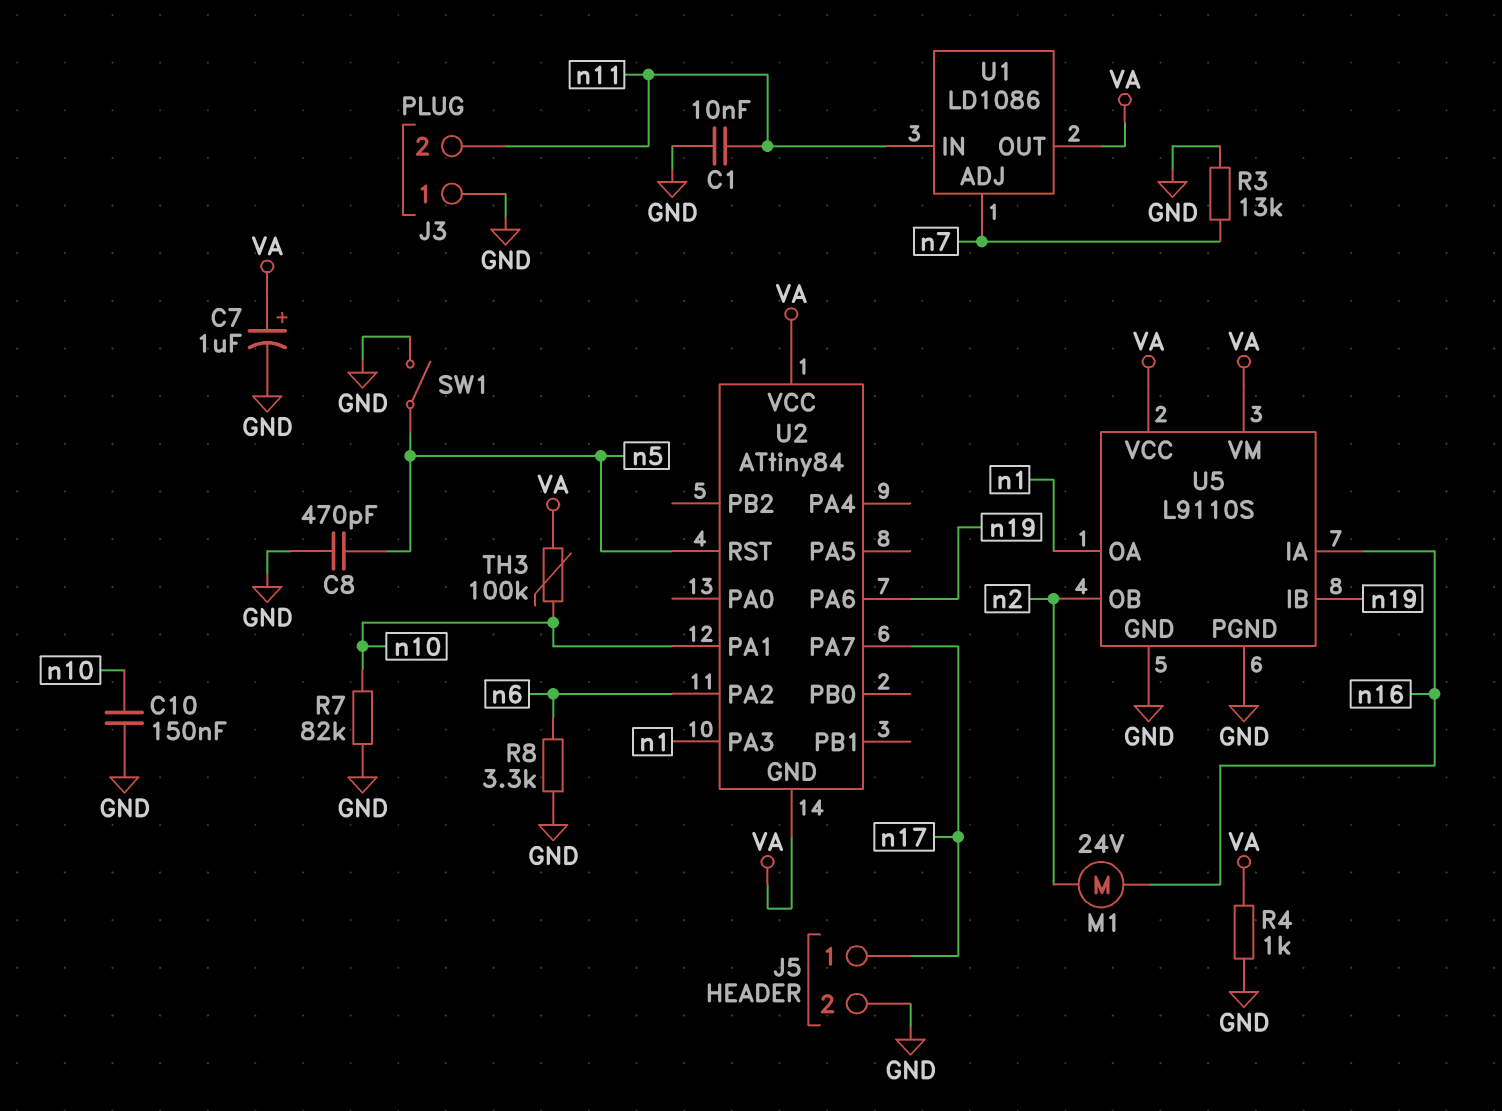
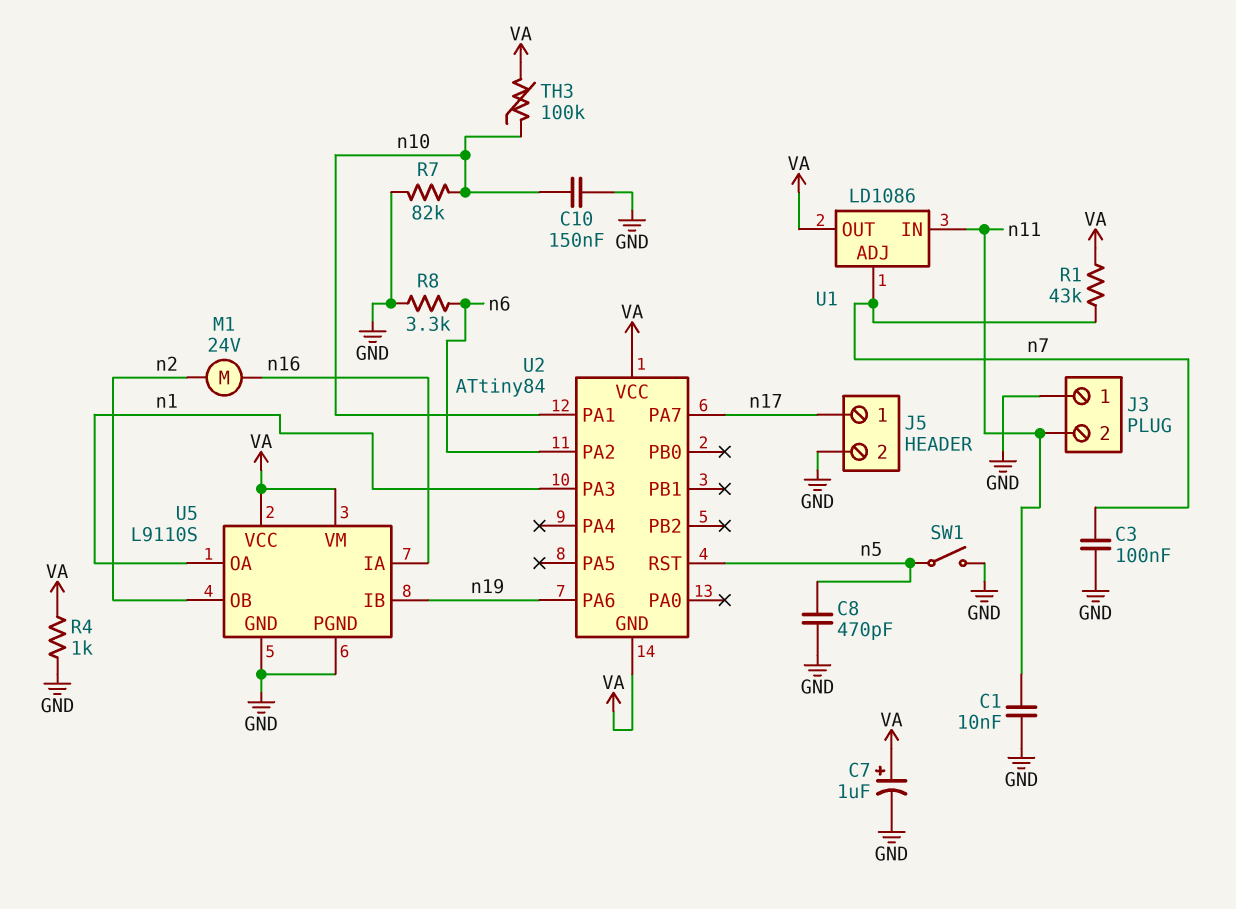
C3: none -> 100nF (GND, n7)
R1: none -> 43k (VA, n7)
R3: 13k (GND, n7) -> none

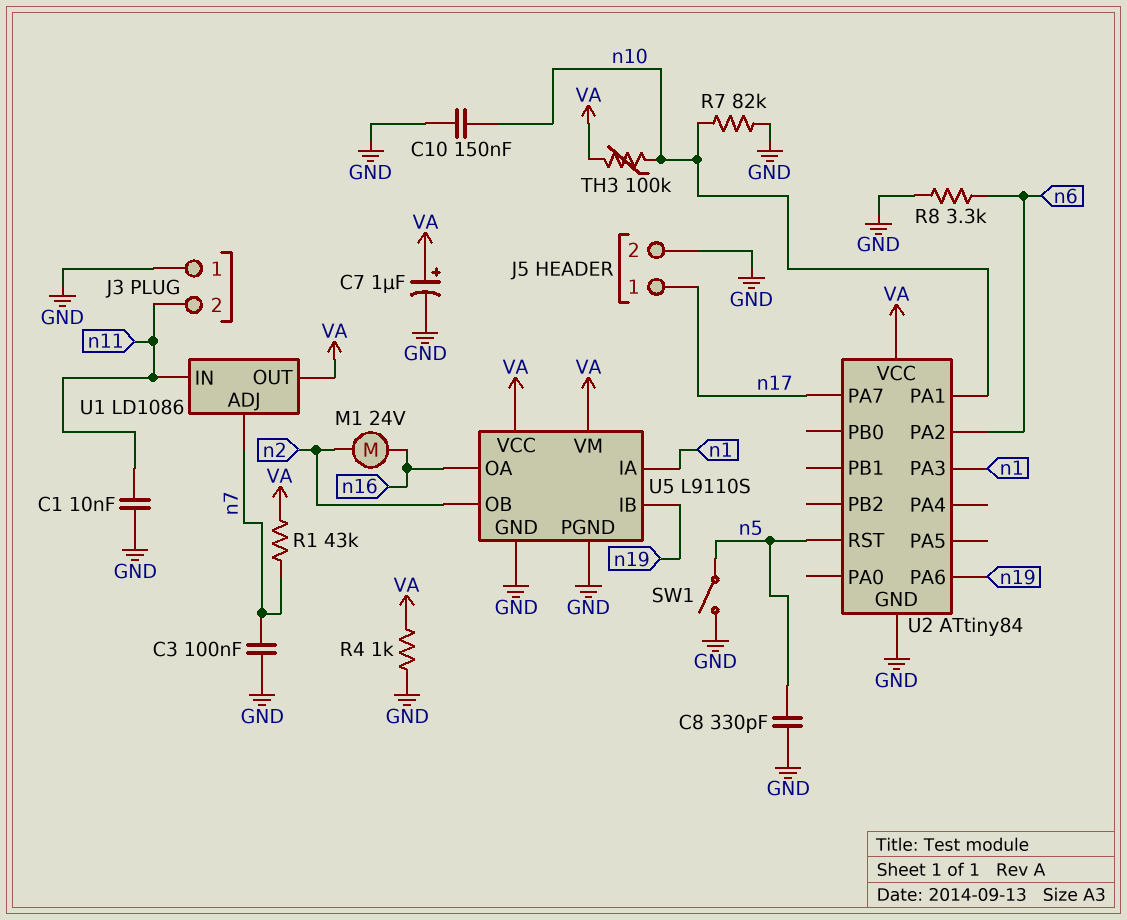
C8: 470pF (GND, n5) -> 330pF (GND, n5)
U2 pin GND: VA -> GND
U5 pin IA: n16 -> n1
U5 pin OA: n1 -> n16

